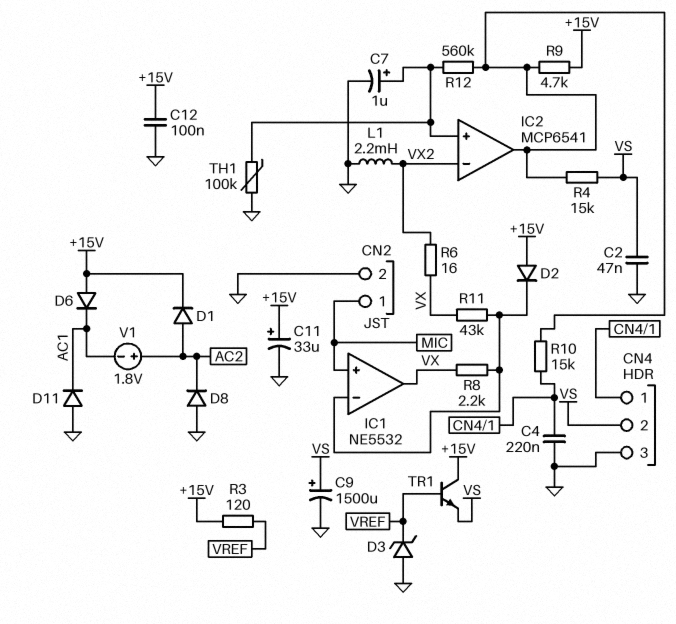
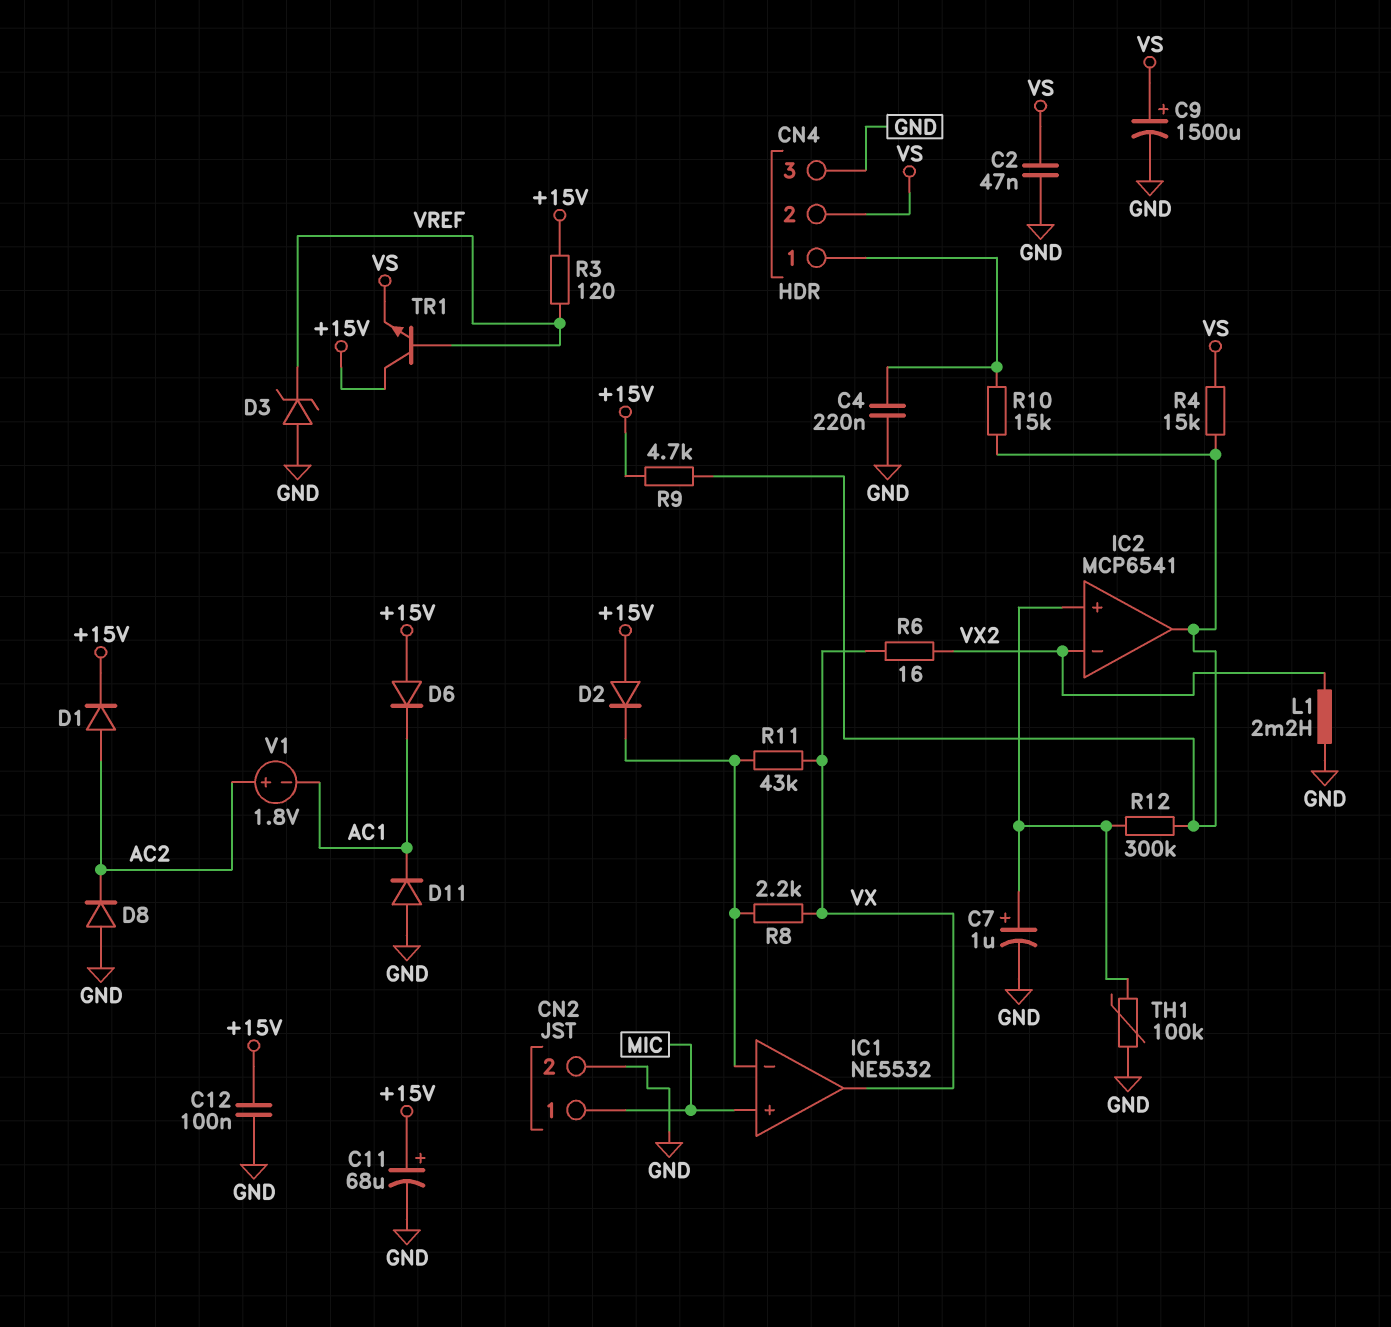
C11: 33uF (plus +15V, minus GND) -> 68uF (plus +15V, minus GND)
R12: 560k (IC2/in+, IC2/out) -> 300k (IC2/in+, IC2/out)

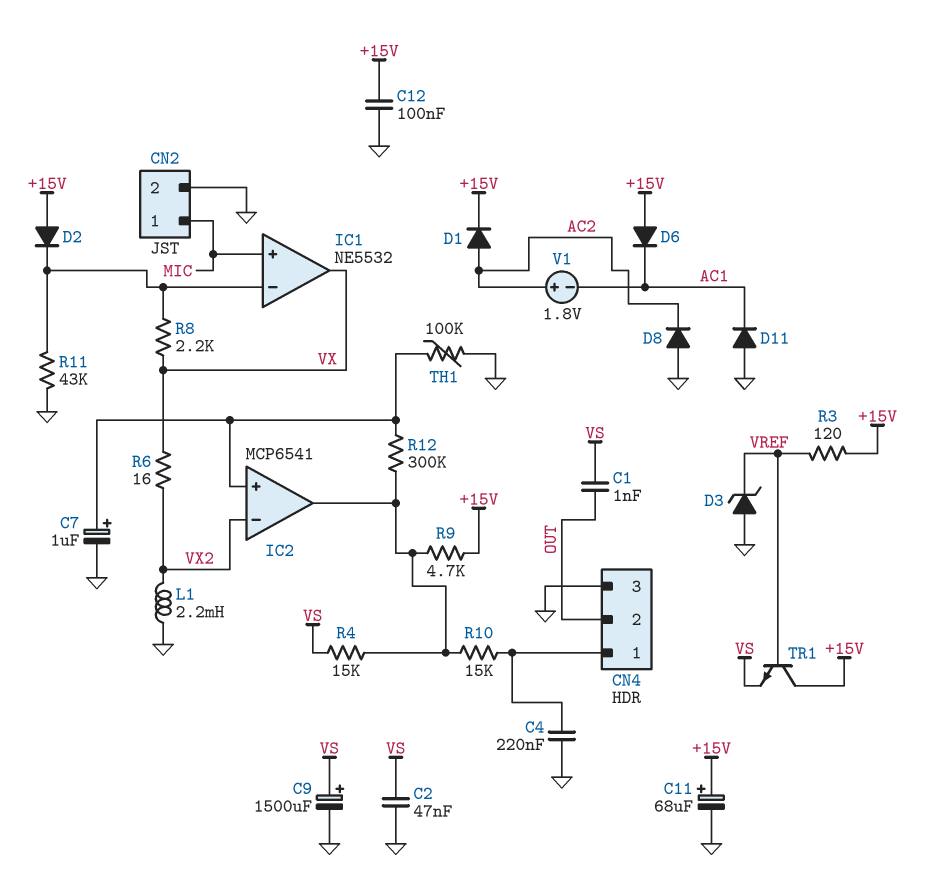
C1: none -> 1nF (OUT, VS)
CN4 pin 2: VS -> OUT
R11: 43k (IC1/in-, VX) -> 43k (GND, IC1/in-)

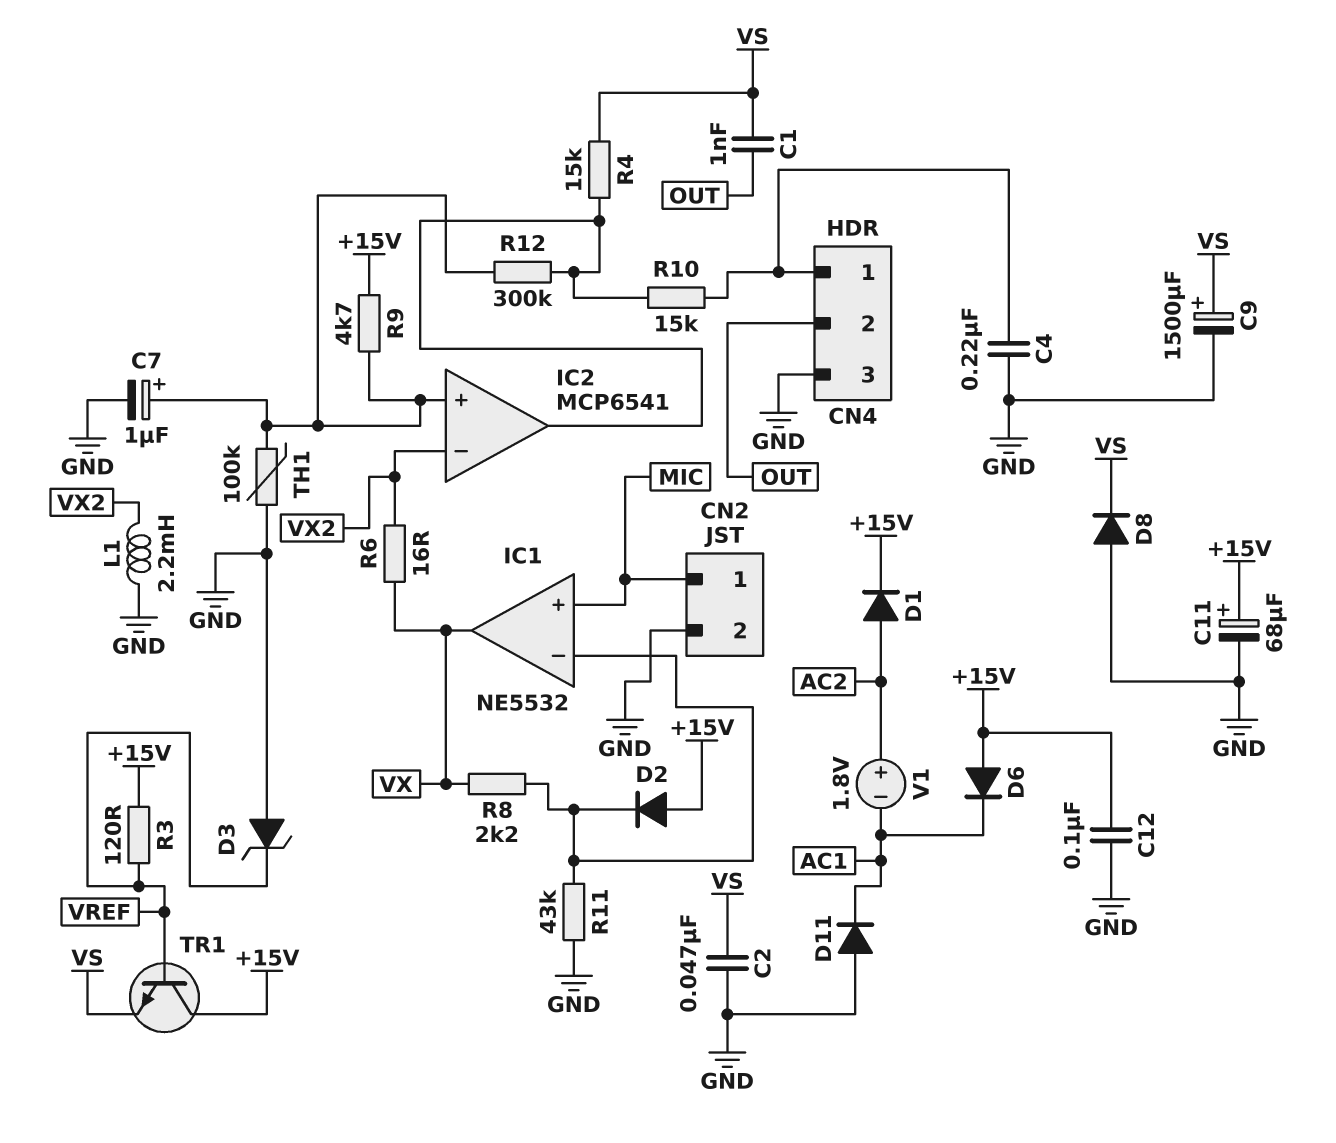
D8: diode (A GND, K AC2) -> diode (A GND, K VS)
R9: 4.7k (+15V, IC2/out) -> 4.7k (+15V, IC2/in+)

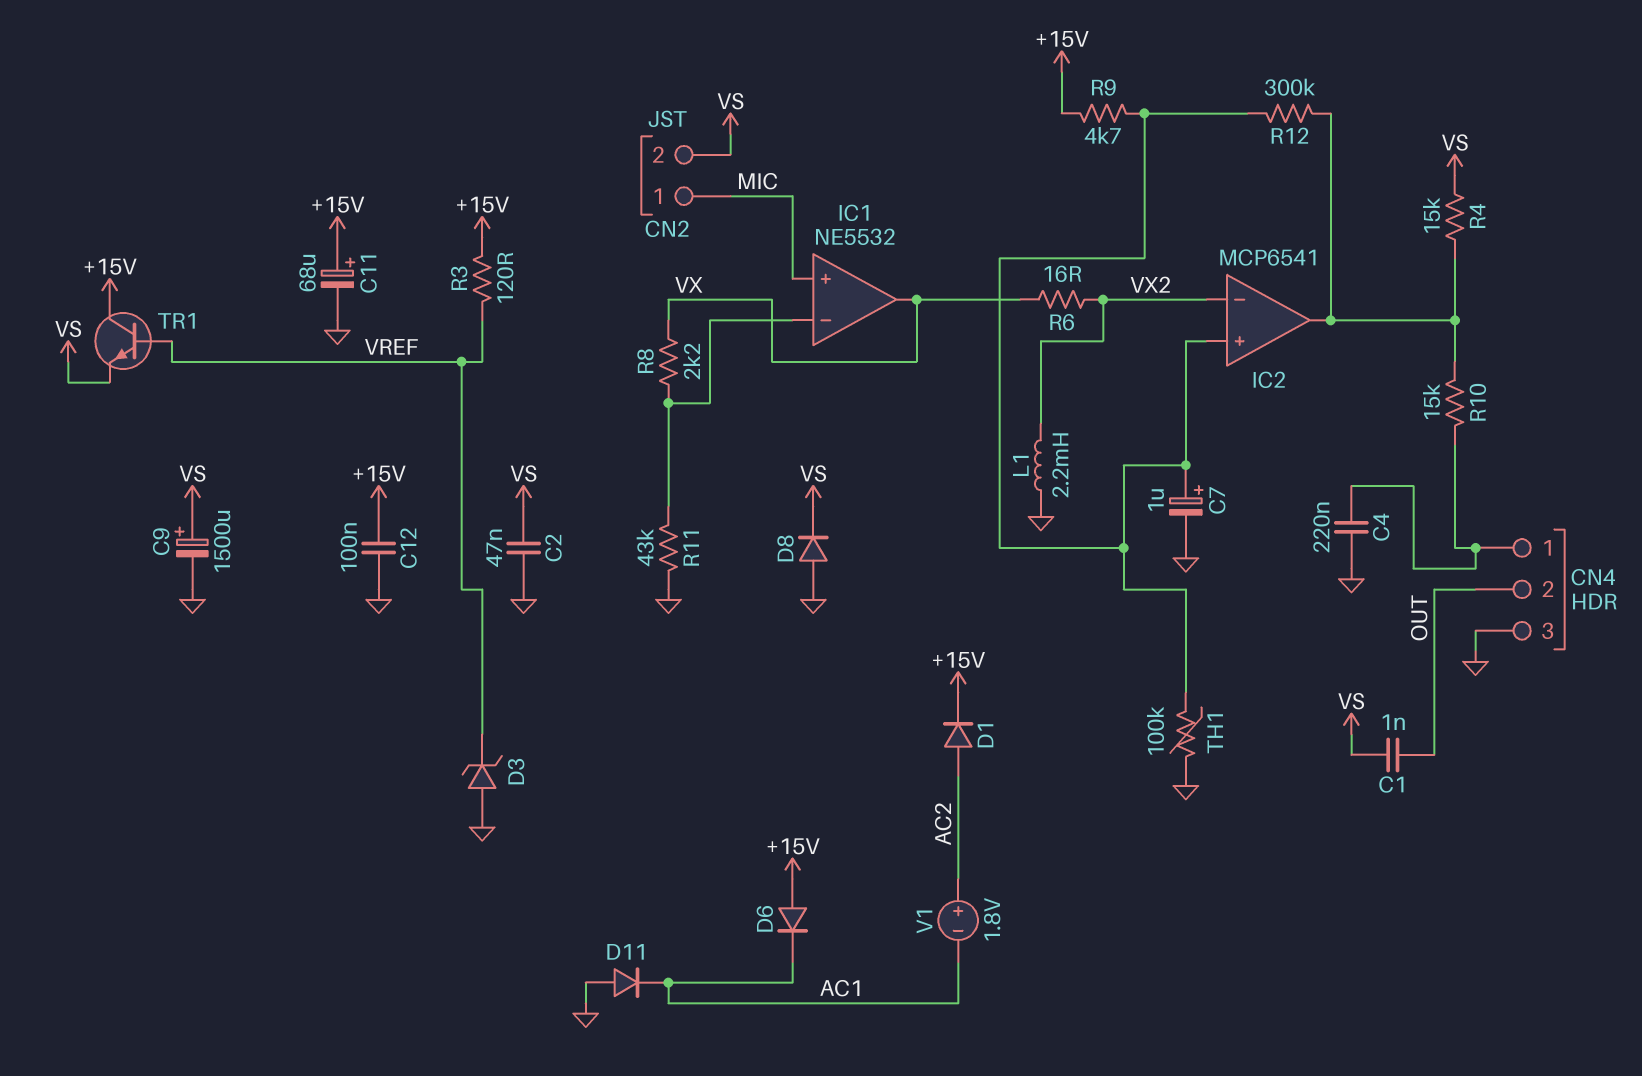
CN2 pin 2: GND -> VS
D2: diode (A +15V, K IC1/in-) -> none

